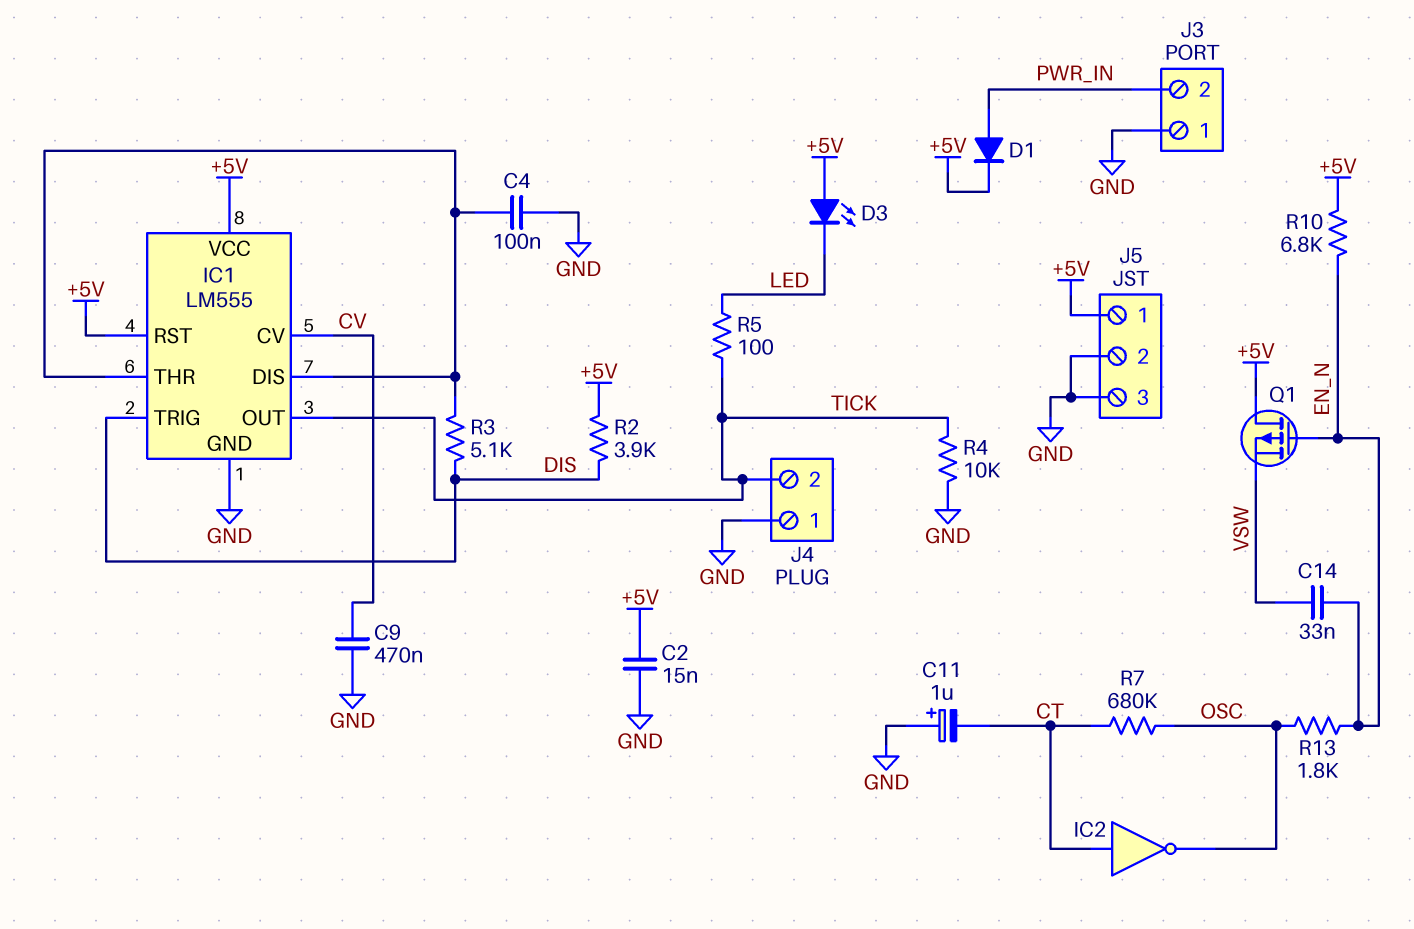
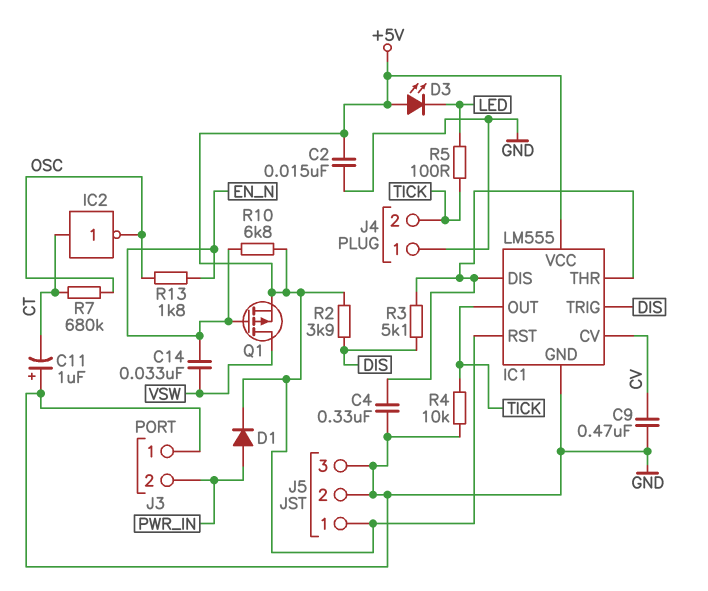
C4: 100nF (GND, IC1/DIS) -> 330nF (GND, IC1/DIS)
Q1: PMOS (G EN_N, D +5V, S VSW) -> PMOS (G EN_N, D VSW, S +5V)

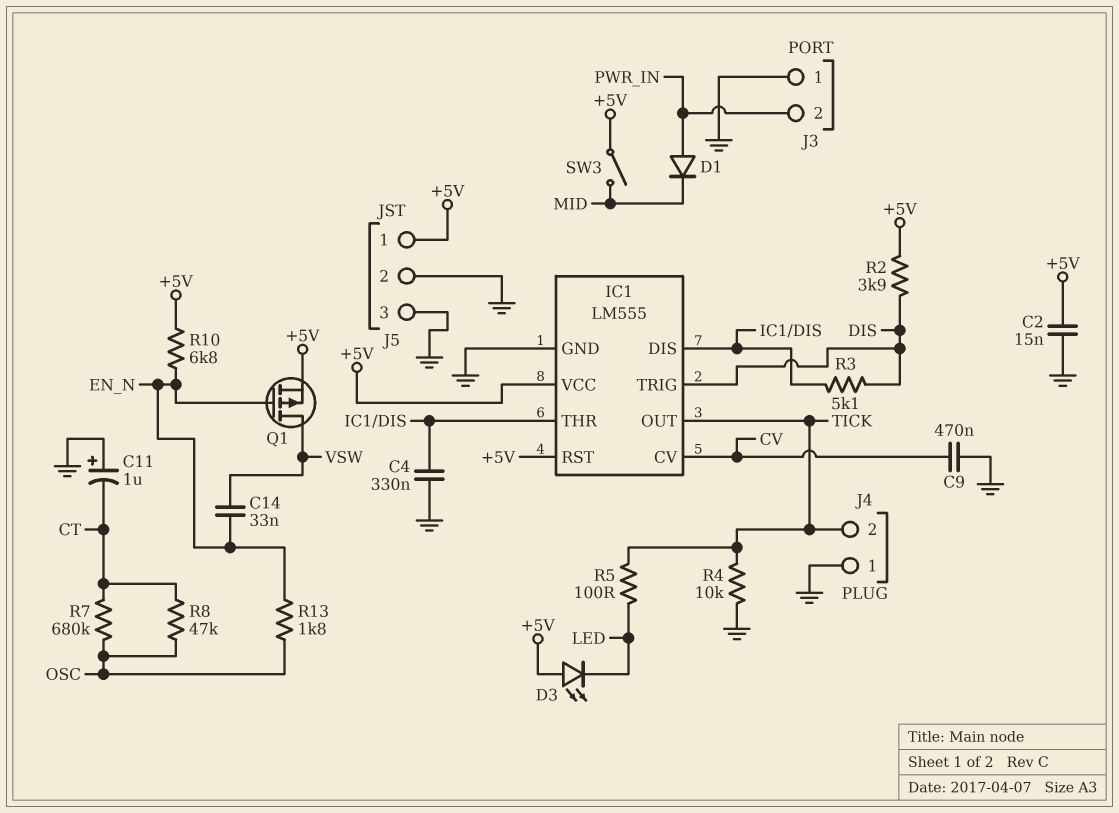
D1: diode (A PWR_IN, K +5V) -> diode (A PWR_IN, K MID)
IC2: NOT (in CT, out OSC) -> none
R8: none -> 47k (CT, OSC)
SW3: none -> switch (+5V, MID)

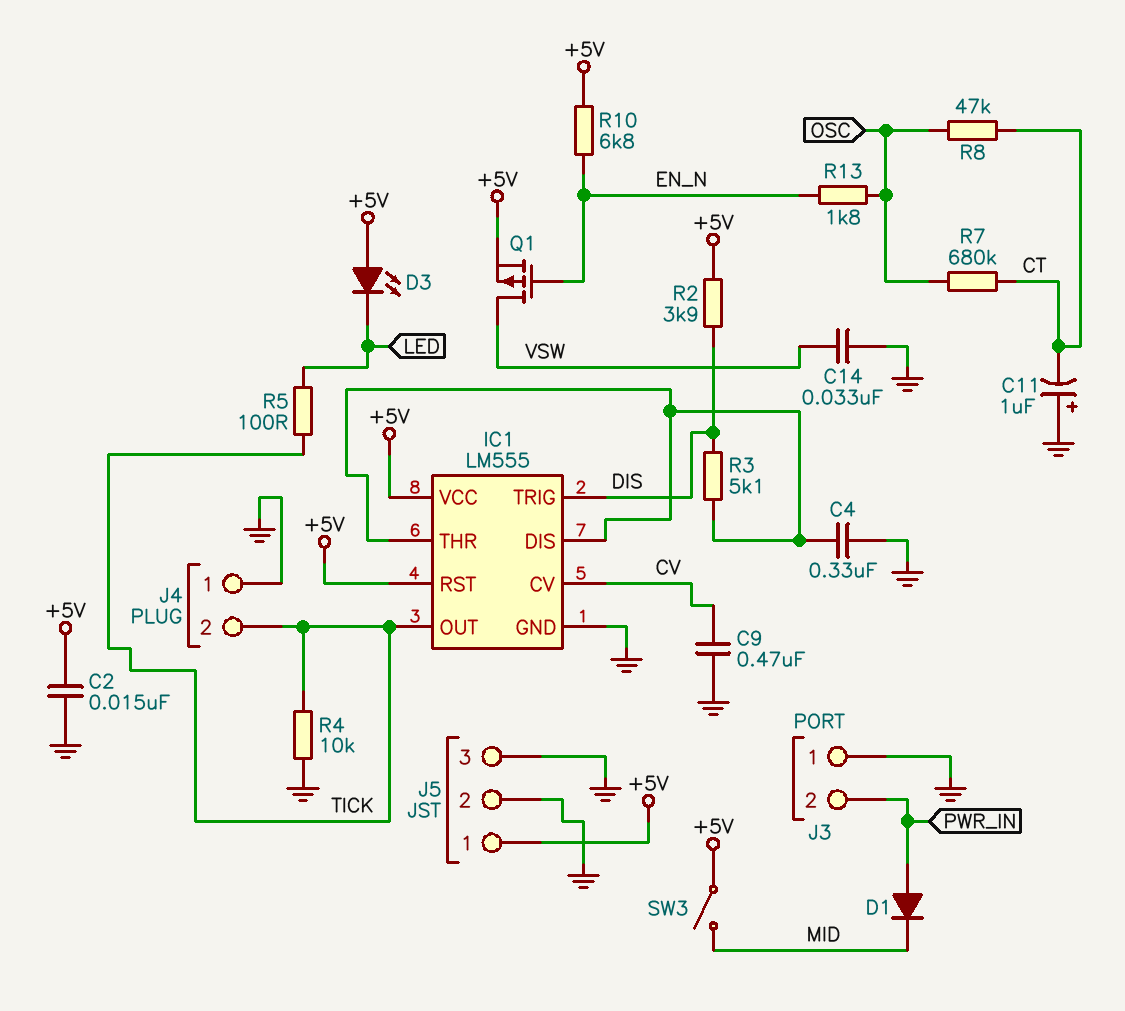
C14: 33nF (EN_N, VSW) -> 33nF (GND, VSW)

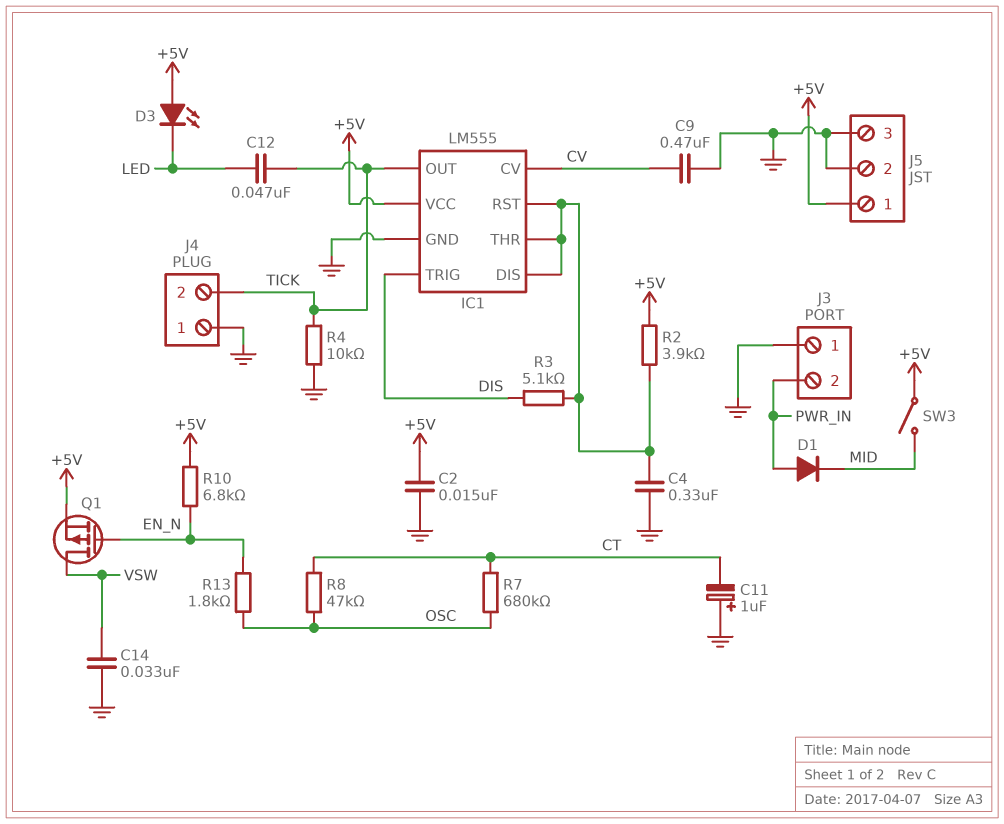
C12: none -> 47nF (LED, TICK)
IC1 pin RST: +5V -> IC1/DIS
R2: 3.9k (+5V, DIS) -> 3.9k (+5V, IC1/DIS)
R5: 100 (LED, TICK) -> none

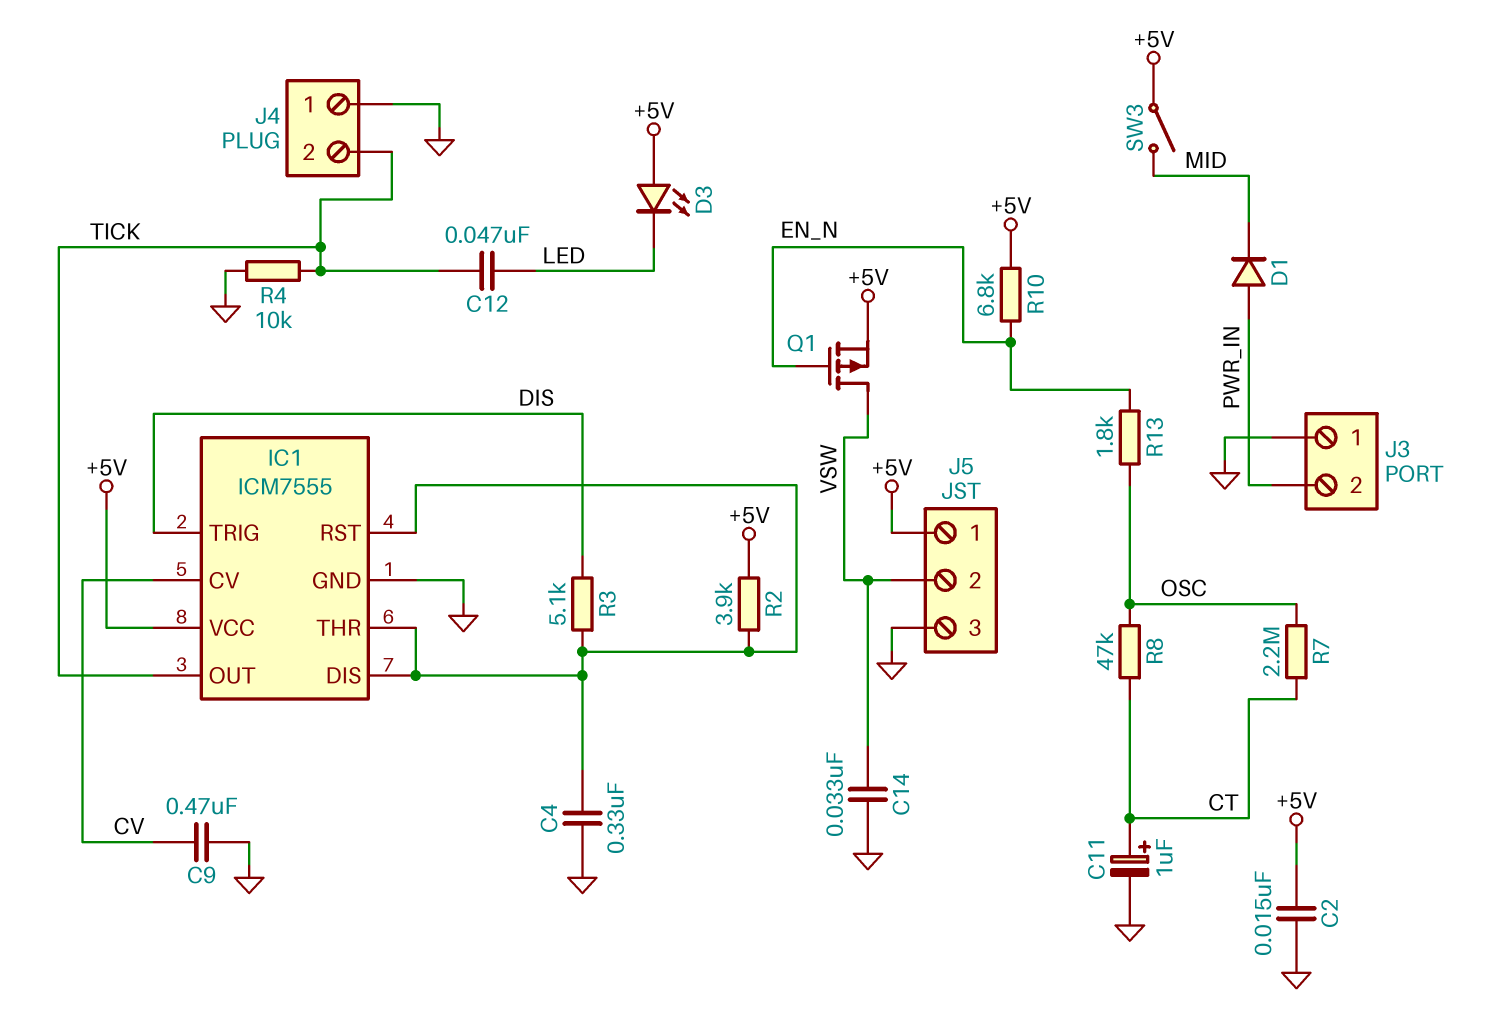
C11: 1uF (plus GND, minus CT) -> 1uF (plus CT, minus GND)
IC1: LM555 -> ICM7555
J5 pin 2: GND -> VSW
R7: 680k (CT, OSC) -> 2.2M (CT, OSC)

